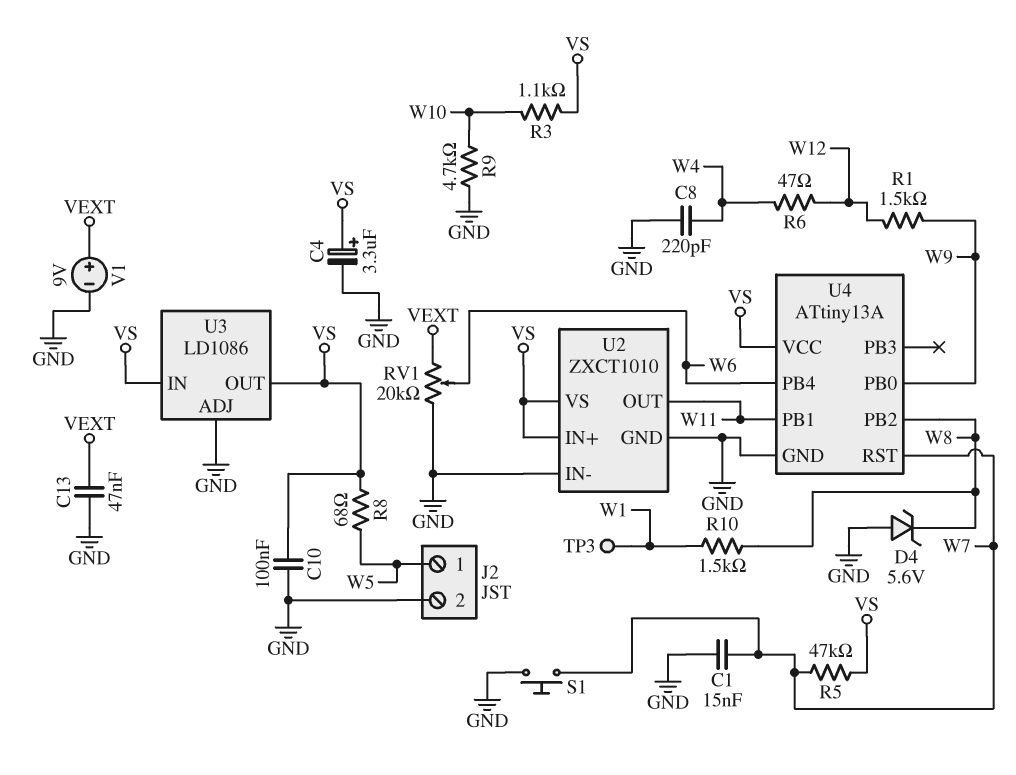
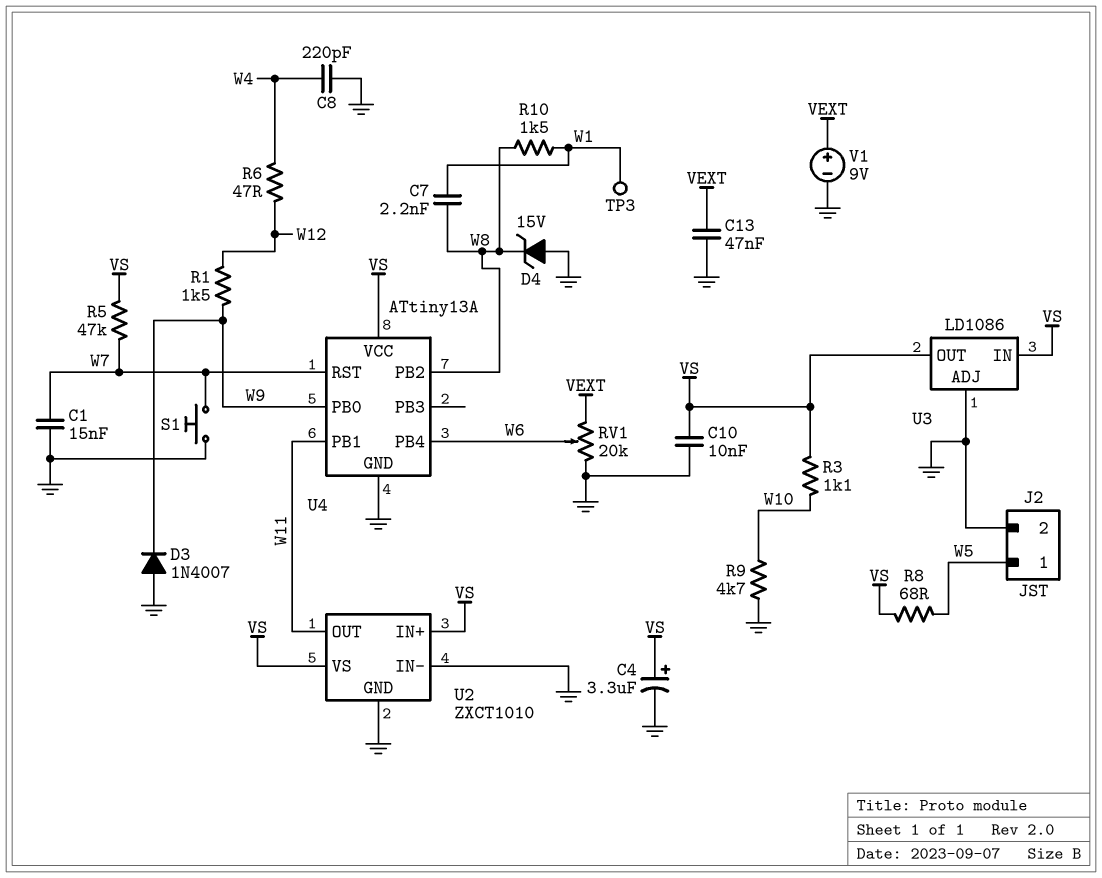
C7: none -> 2.2nF (W1, W8)
C10: 100nF (GND, VS) -> 10nF (GND, VS)
D3: none -> diode 1N4007 (A GND, K W9)
D4: zener 5.6V (A GND, K W8) -> zener 15V (A GND, K W8)

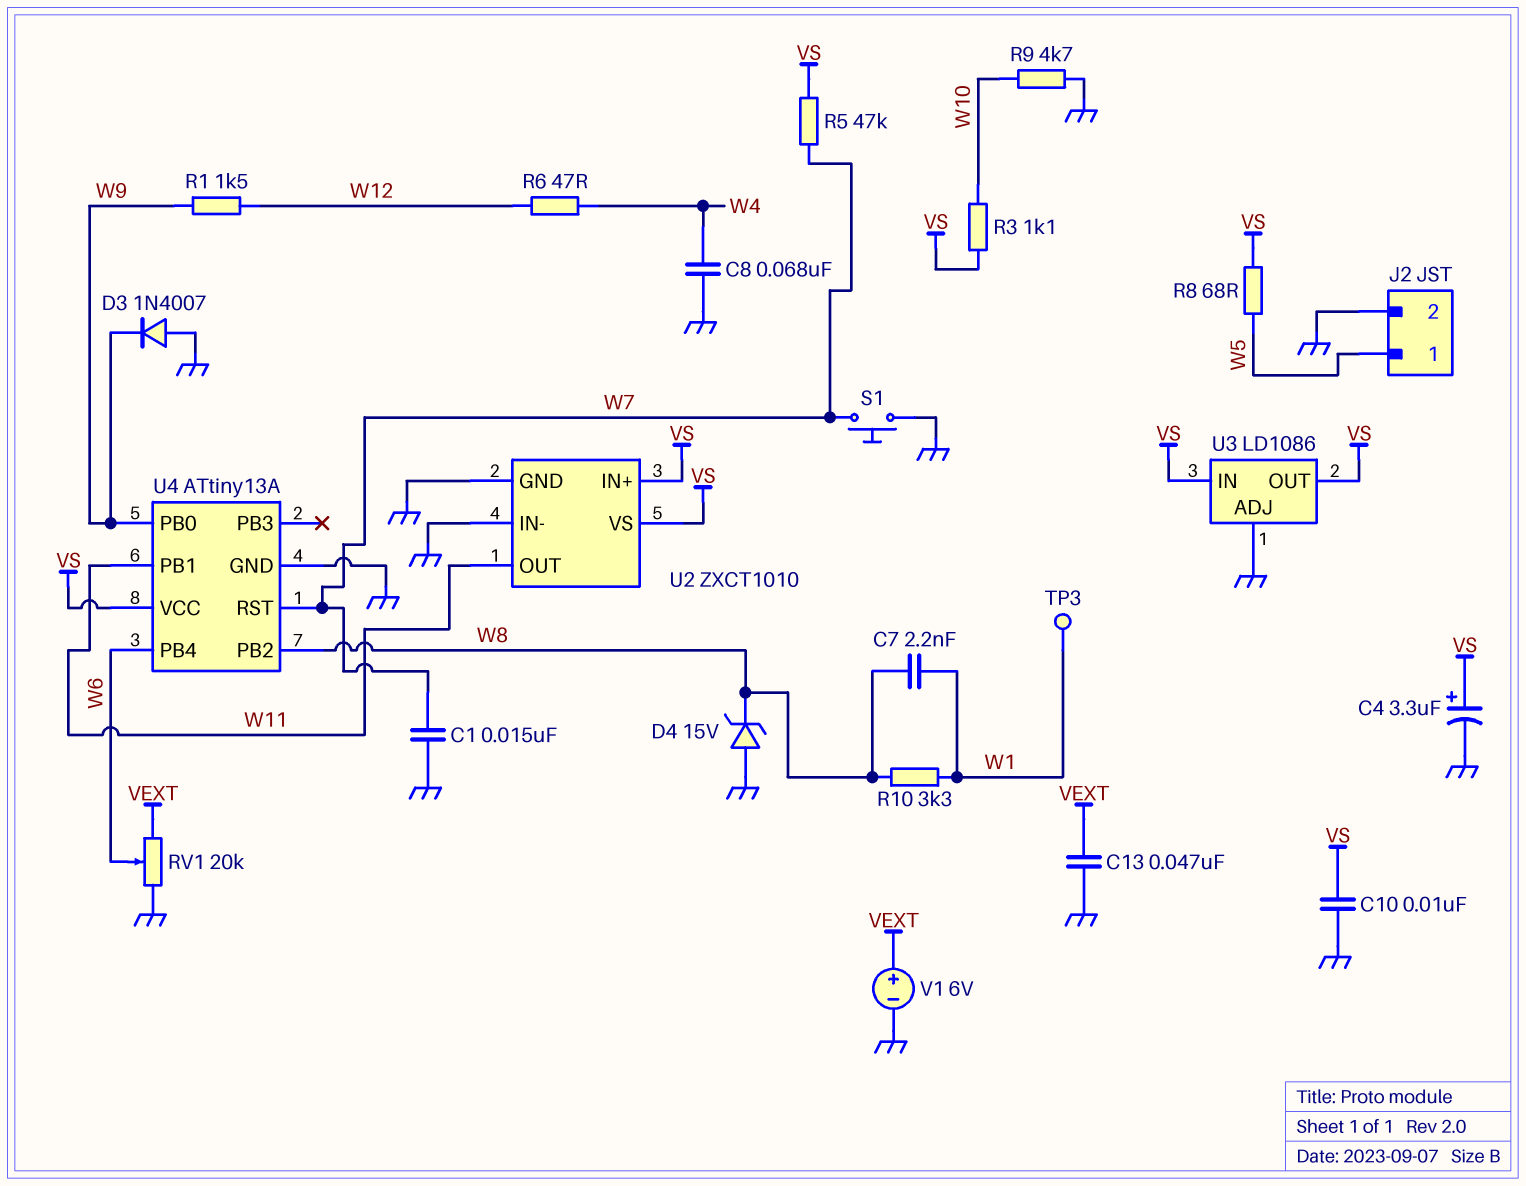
C8: 220pF (GND, W4) -> 68nF (GND, W4)
R10: 1.5k (W1, W8) -> 3.3k (W1, W8)
V1: 9V (plus VEXT, minus GND) -> 6V (plus VEXT, minus GND)

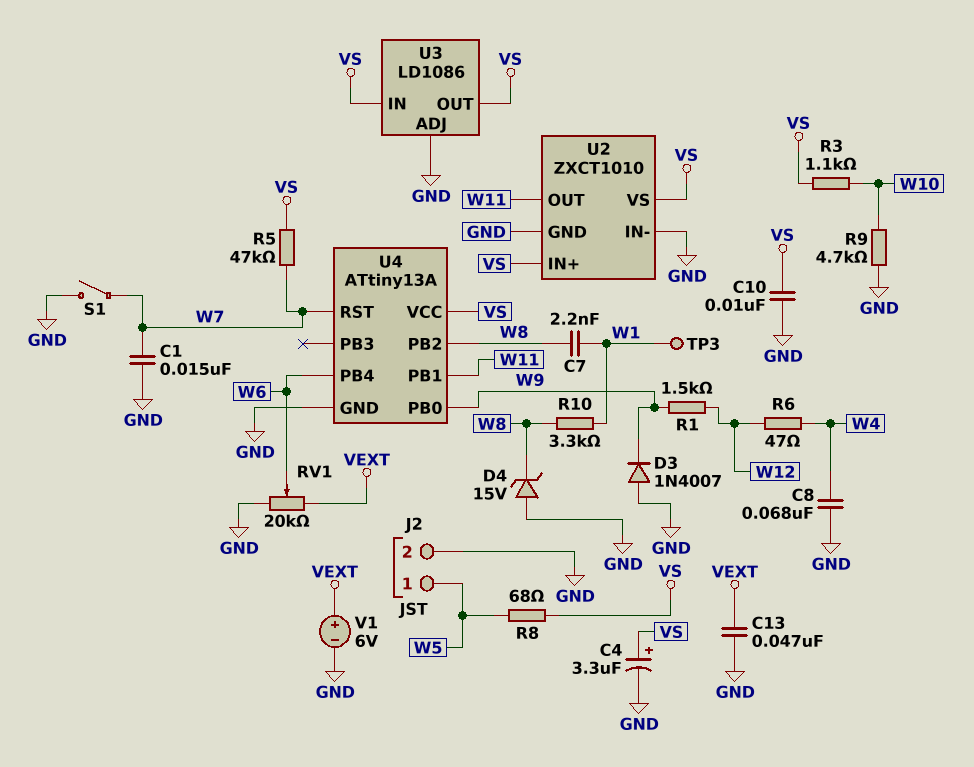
S1: button (GND, W7) -> switch (GND, W7)

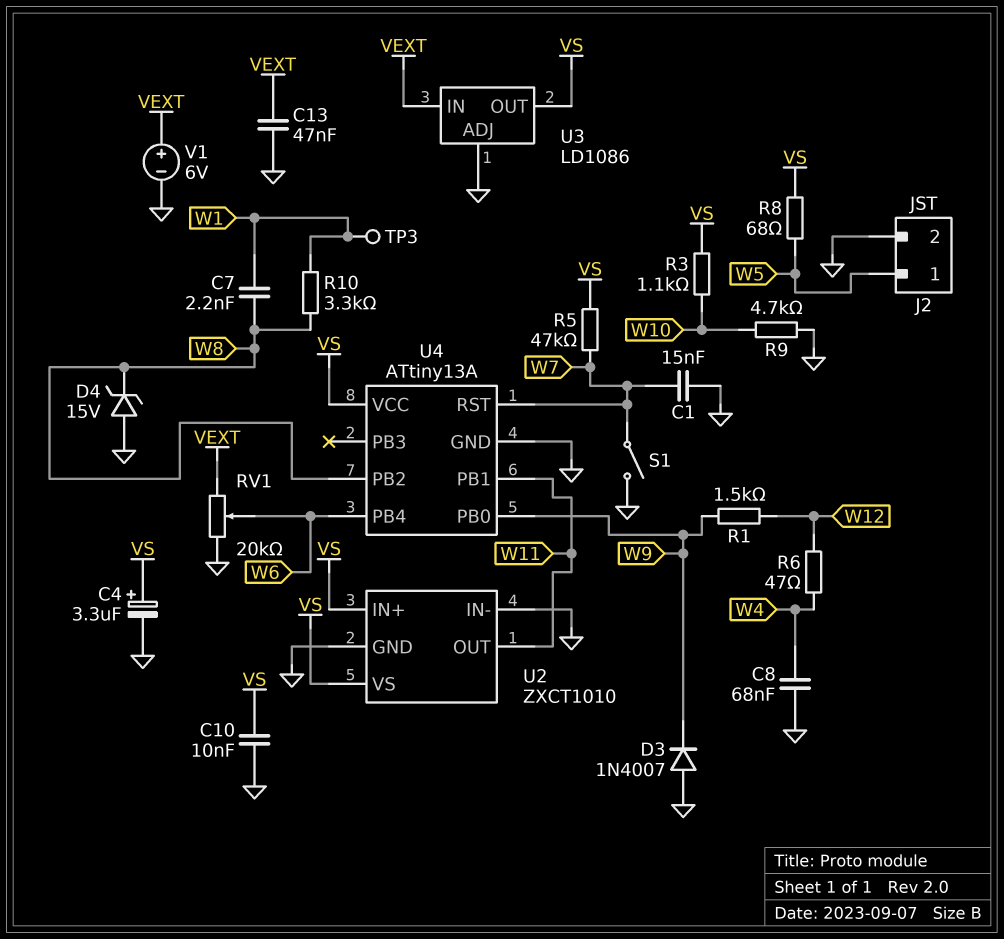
U3 pin IN: VS -> VEXT

